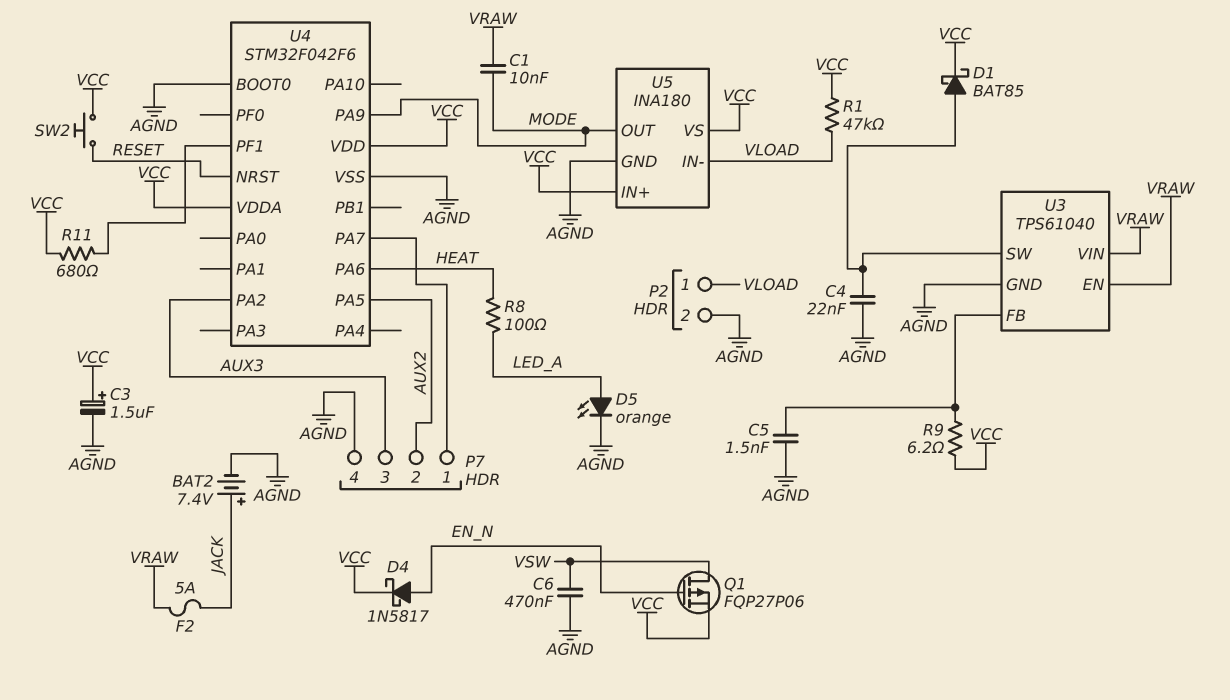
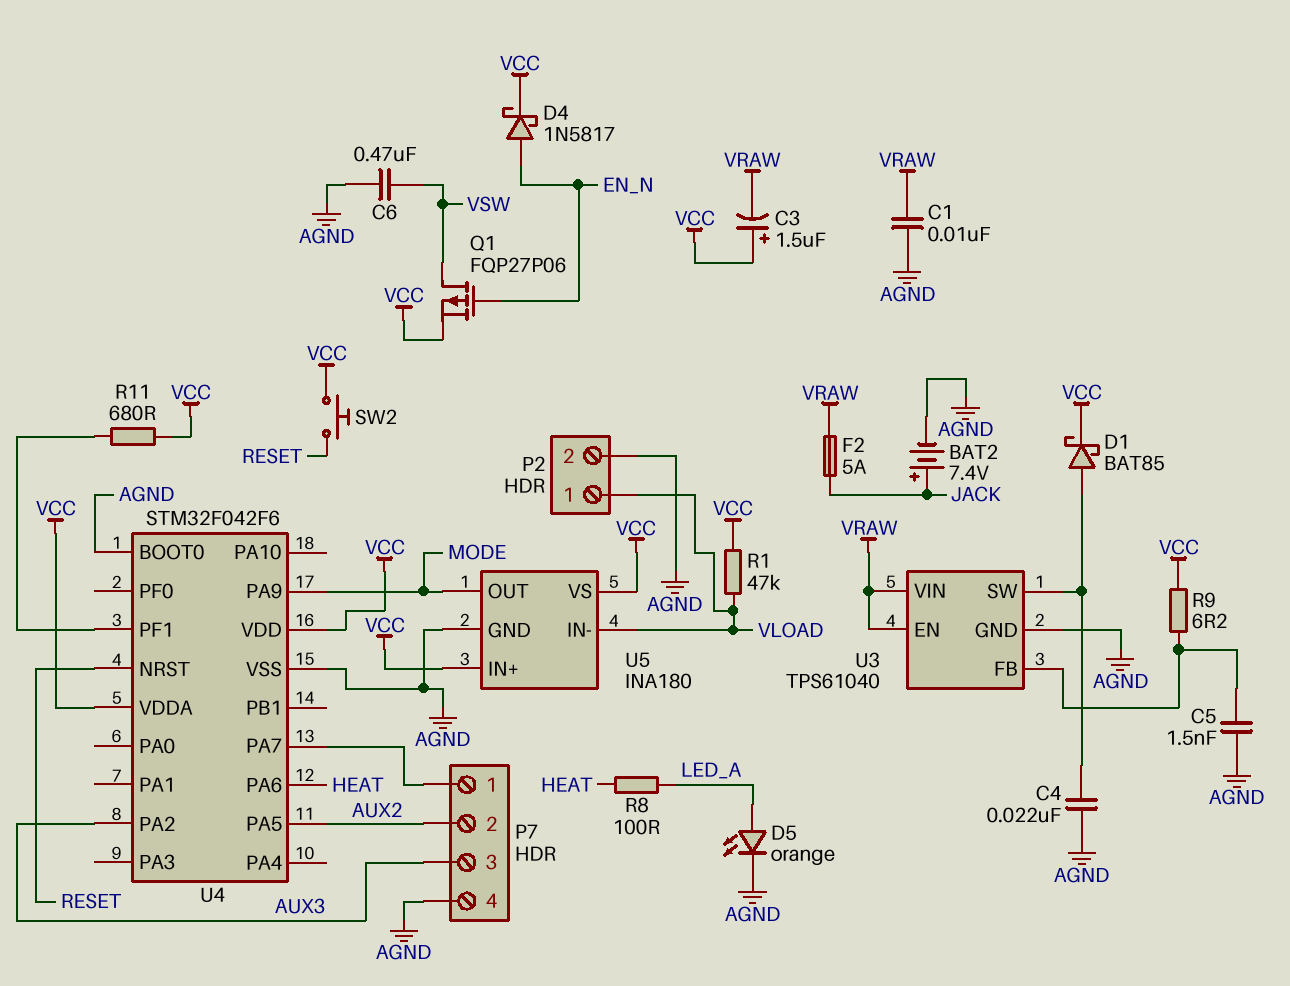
C1: 10nF (MODE, VRAW) -> 10nF (AGND, VRAW)
C3: 1.5uF (plus VCC, minus AGND) -> 1.5uF (plus VCC, minus VRAW)

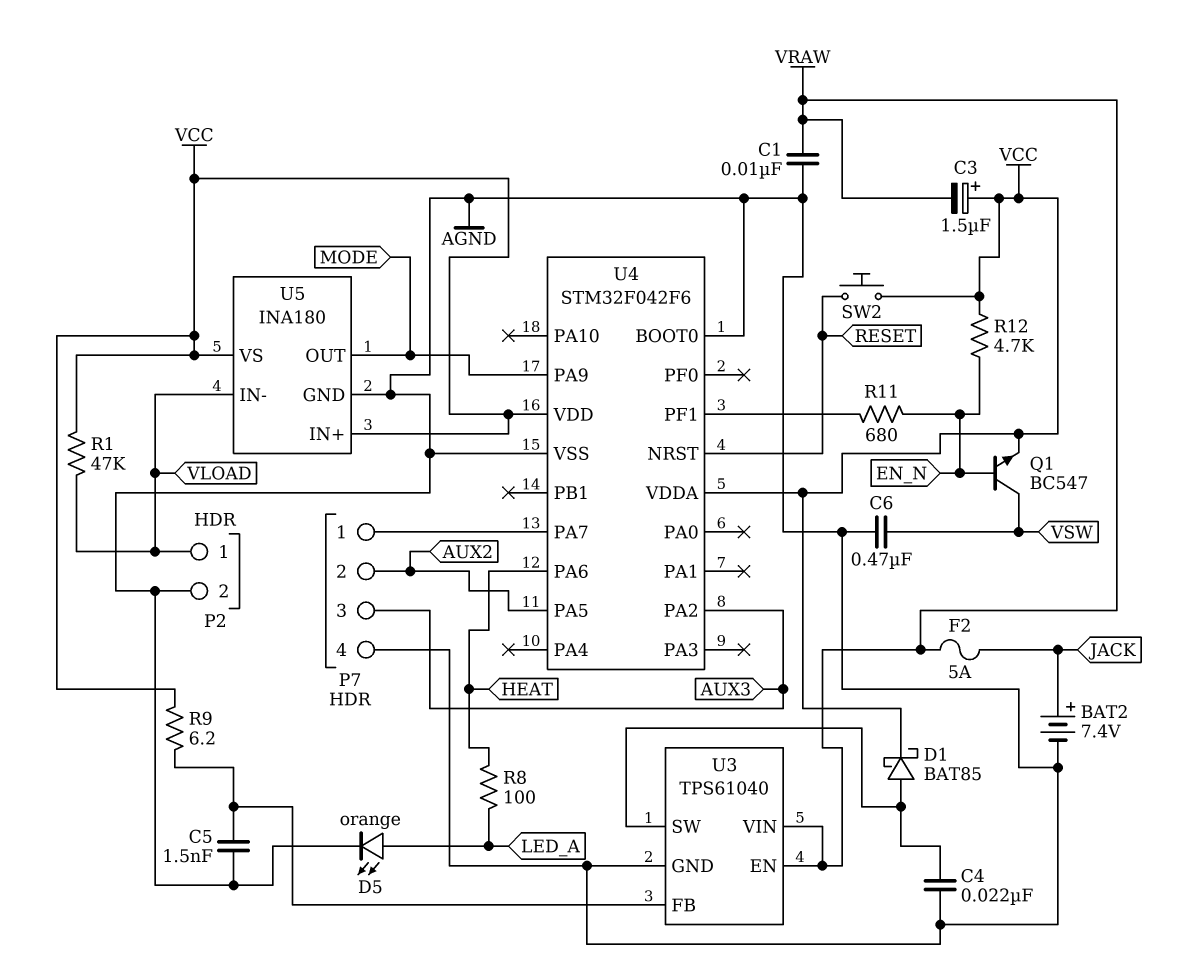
D4: schottky 1N5817 (A EN_N, K VCC) -> none
Q1: PMOS FQP27P06 (G EN_N, D VSW, S VCC) -> NPN BC547 (B EN_N, C VSW, E VCC)
R11: 680 (U4/PF1, VCC) -> 680 (EN_N, U4/PF1)
R12: none -> 4.7k (EN_N, VCC)

